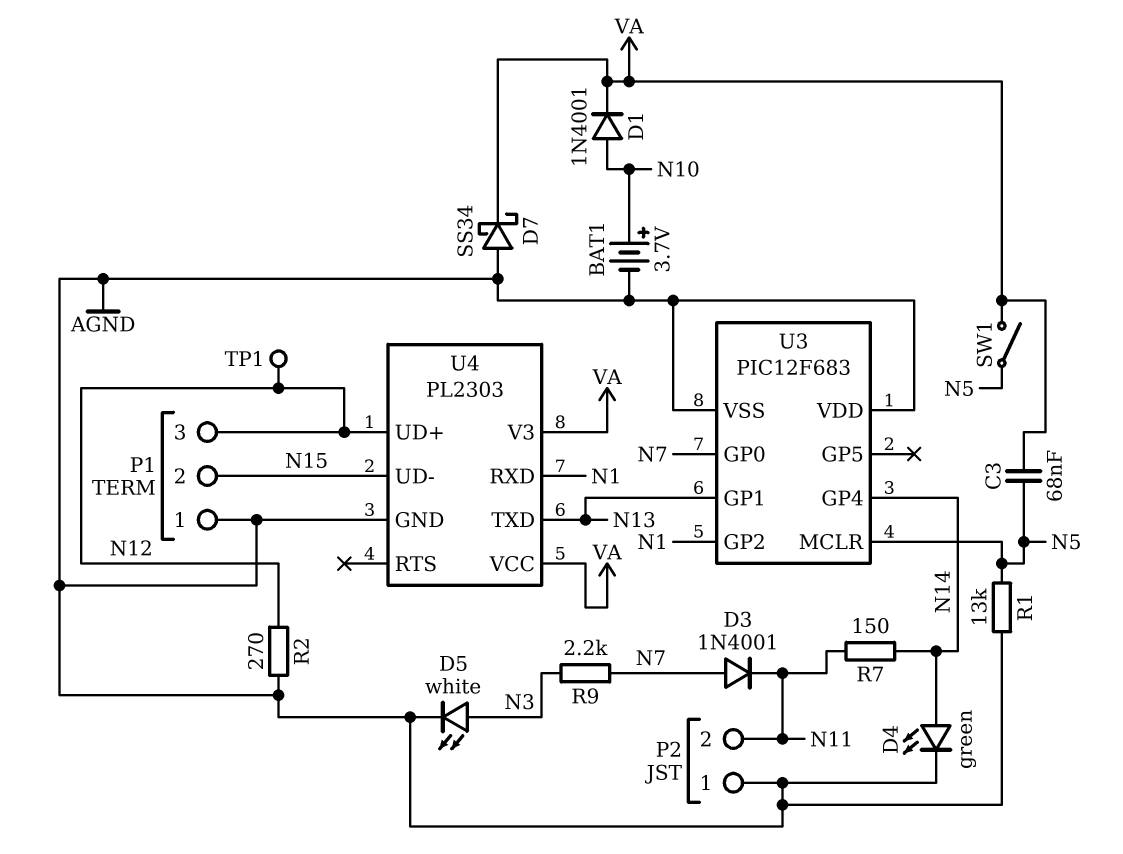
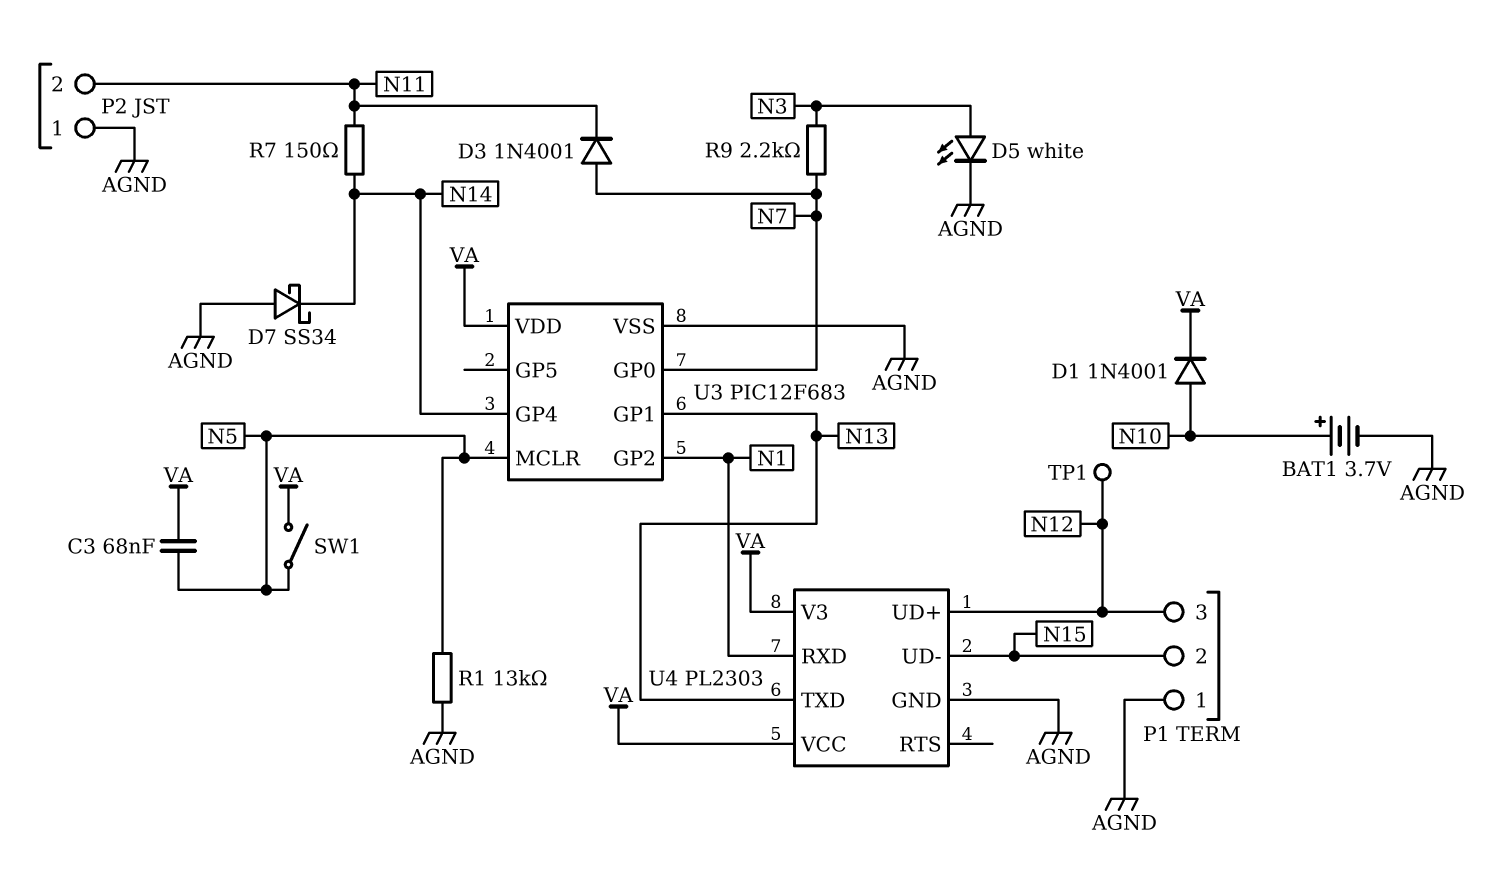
D4: LED green (A N14, K AGND) -> none
D7: schottky SS34 (A AGND, K VA) -> schottky SS34 (A AGND, K N14)
R2: 270 (AGND, N12) -> none
U3 pin VDD: AGND -> VA

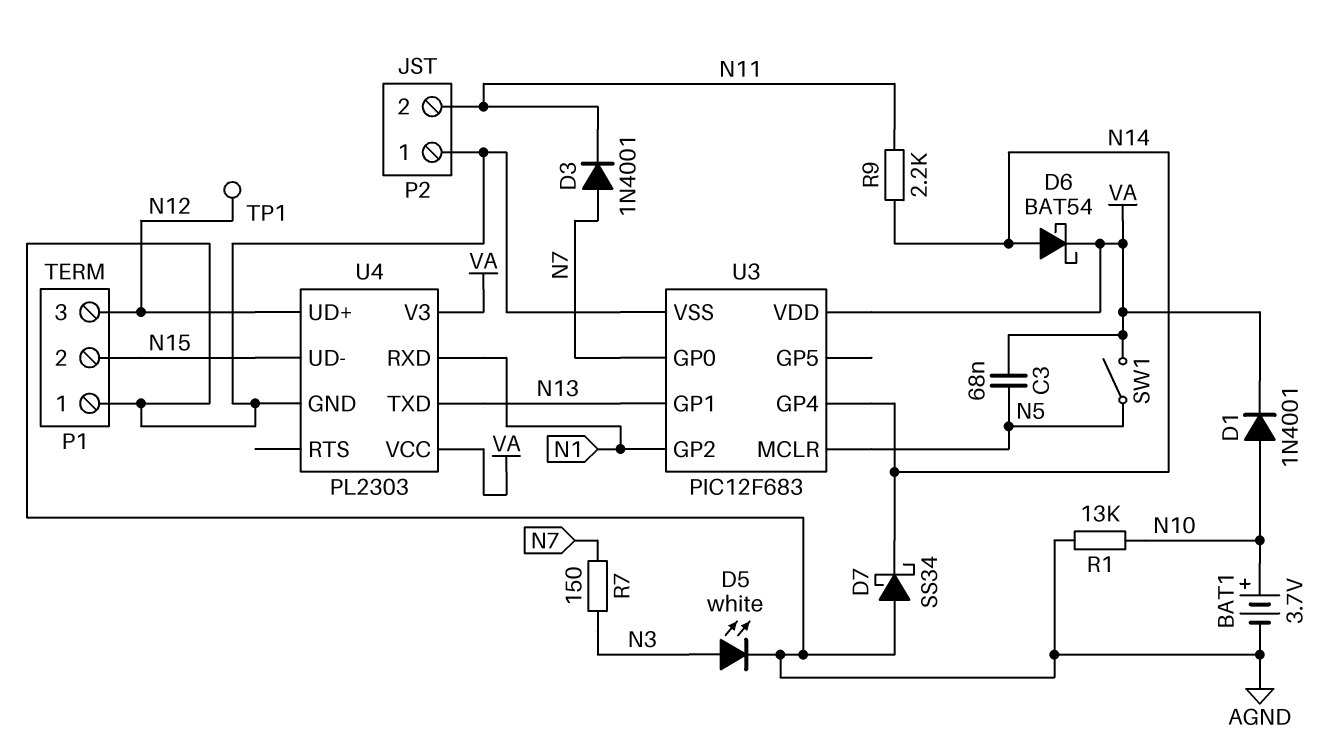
D6: none -> schottky BAT54 (A N14, K VA)
R1: 13k (AGND, N5) -> 13k (AGND, N10)
R7: 150 (N11, N14) -> 150 (N3, N7)
R9: 2.2k (N3, N7) -> 2.2k (N11, N14)

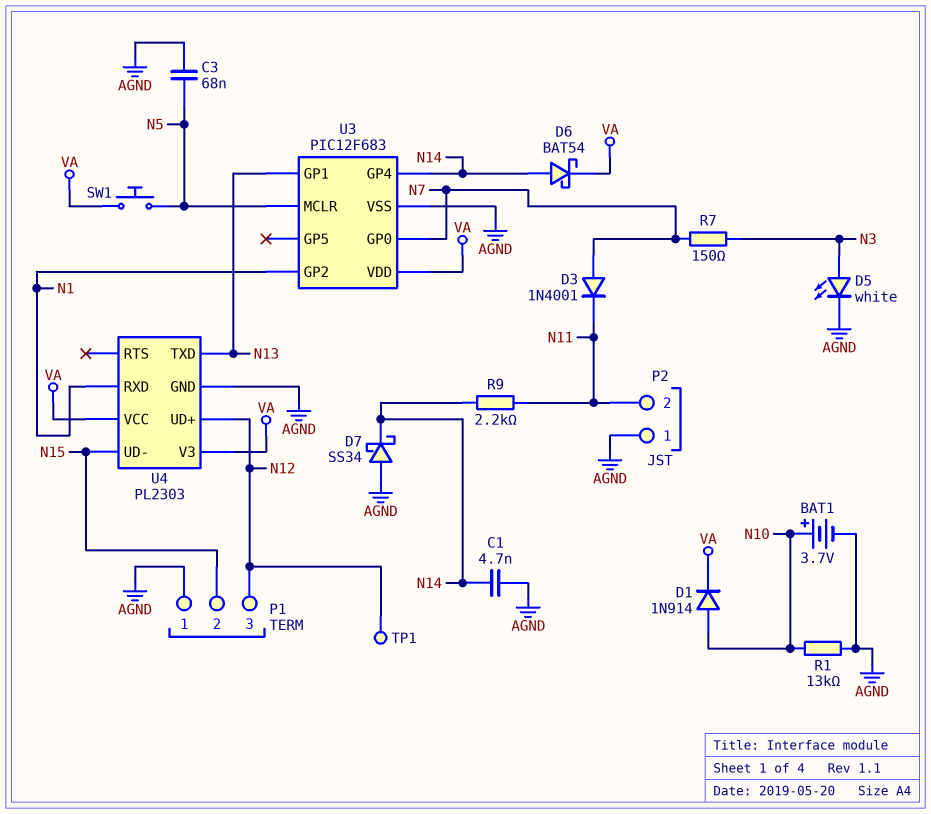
C1: none -> 4.7nF (AGND, N14)
C3: 68nF (N5, VA) -> 68nF (AGND, N5)
D1: diode 1N4001 (A N10, K VA) -> diode 1N914 (A N10, K VA)
SW1: switch (N5, VA) -> button (N5, VA)

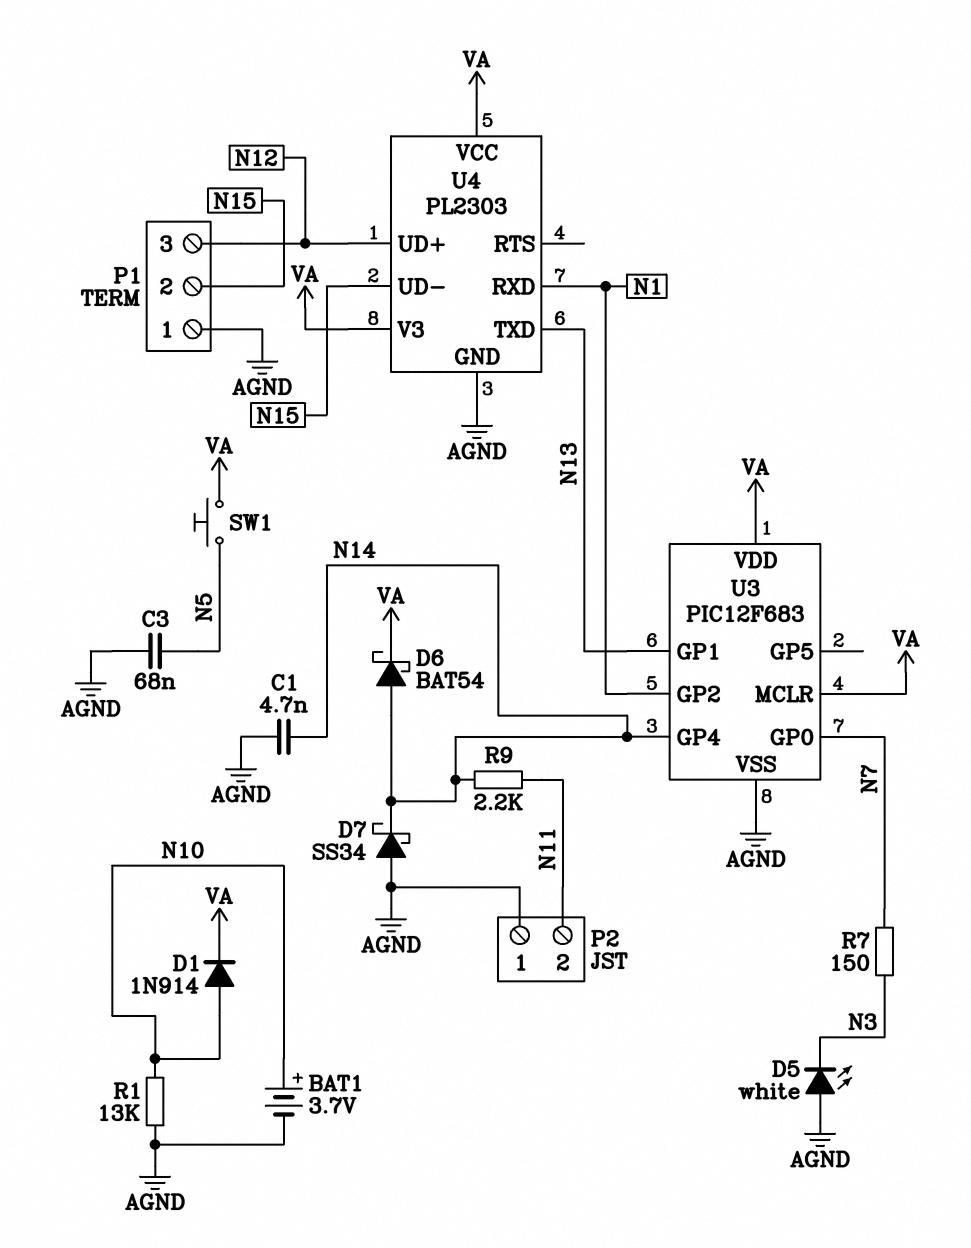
D3: diode 1N4001 (A N7, K N11) -> none
D5: LED white (A N3, K AGND) -> LED white (A AGND, K N3)
TP1: test point (N12) -> none
U3 pin MCLR: N5 -> VA

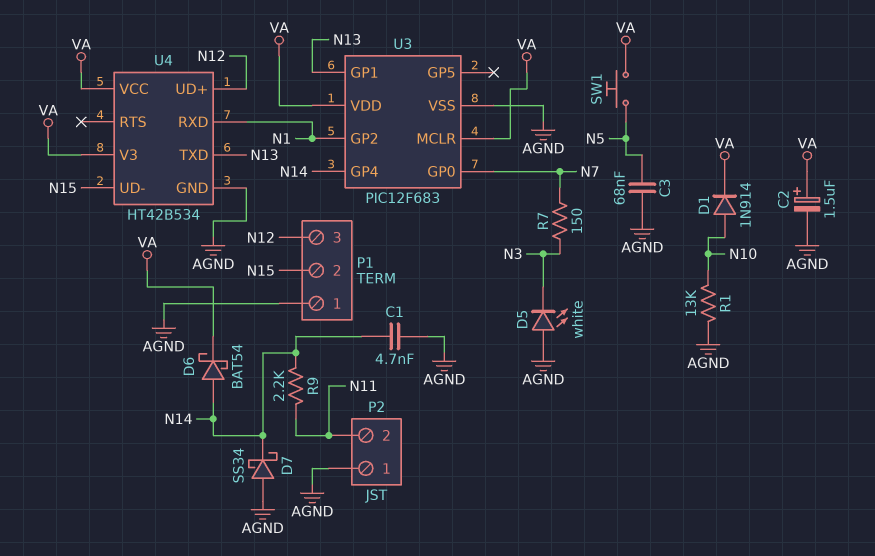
BAT1: 3.7V (plus N10, minus AGND) -> none
C2: none -> 1.5uF (plus VA, minus AGND)
U4: PL2303 -> HT42B534

